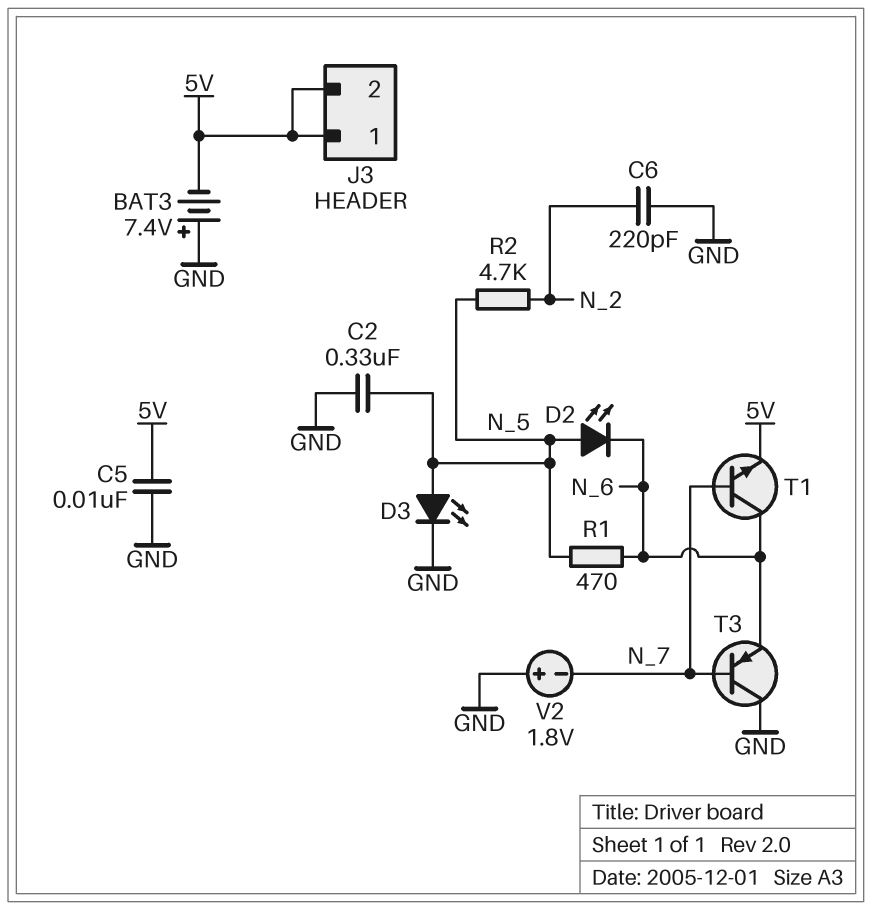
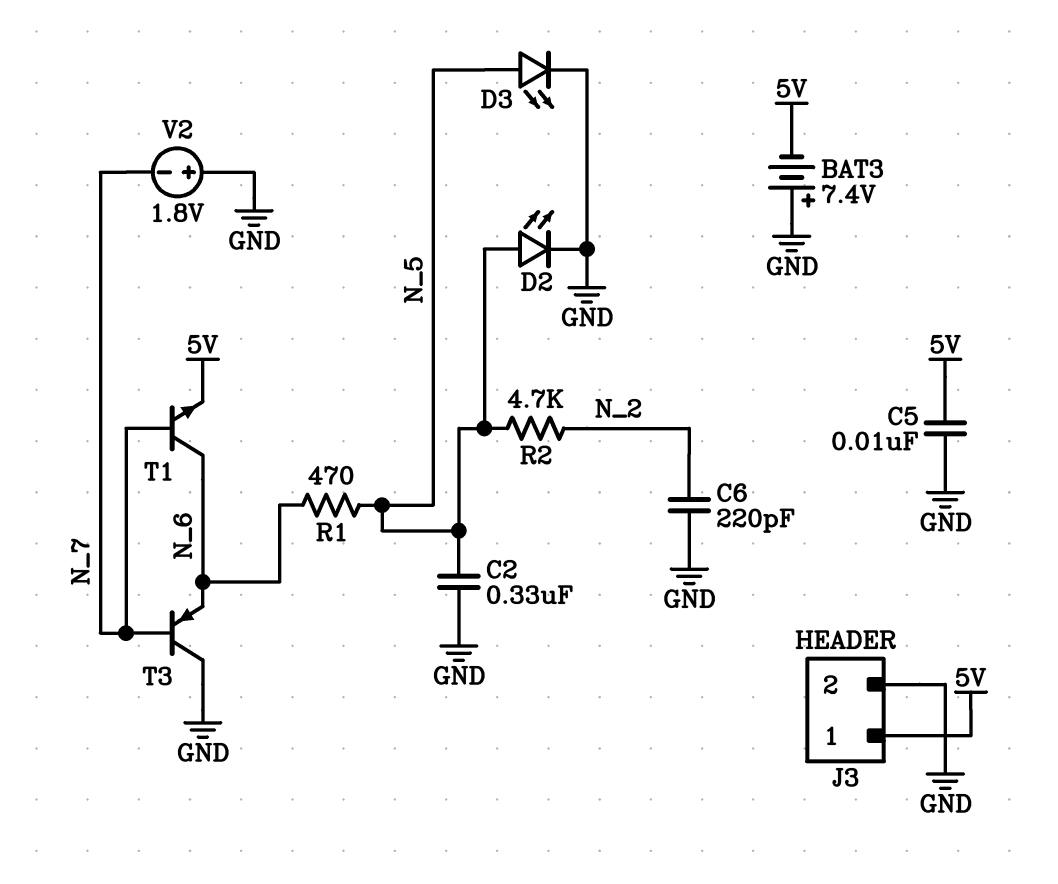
D2: LED (A N_5, K N_6) -> LED (A N_5, K GND)
J3 pin 2: 5V -> GND

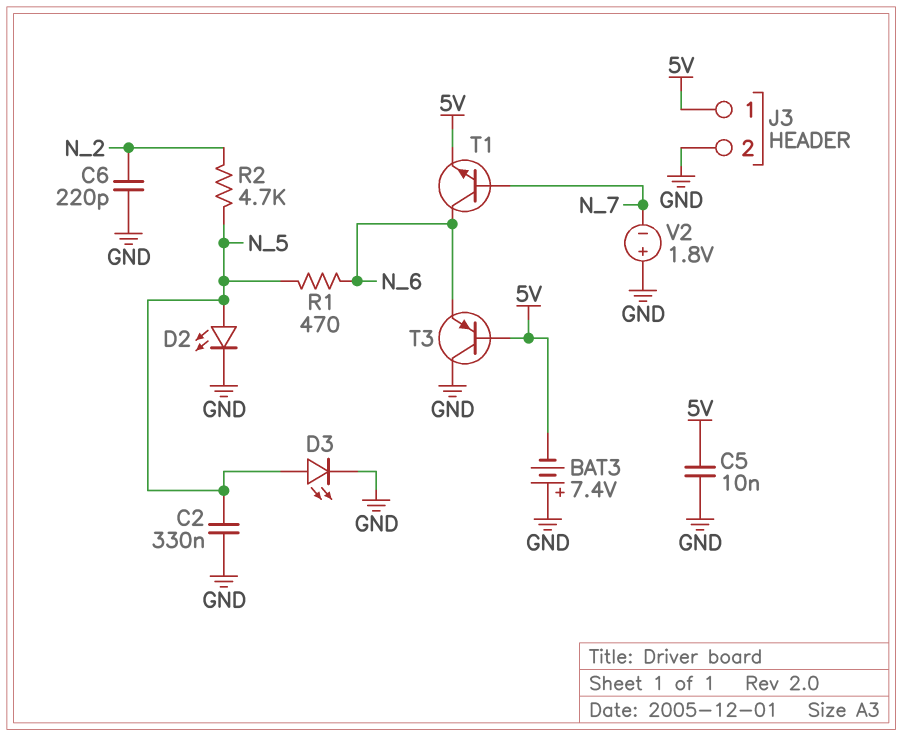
T3: PNP (B N_7, C GND, E N_6) -> PNP (B 5V, C GND, E N_6)

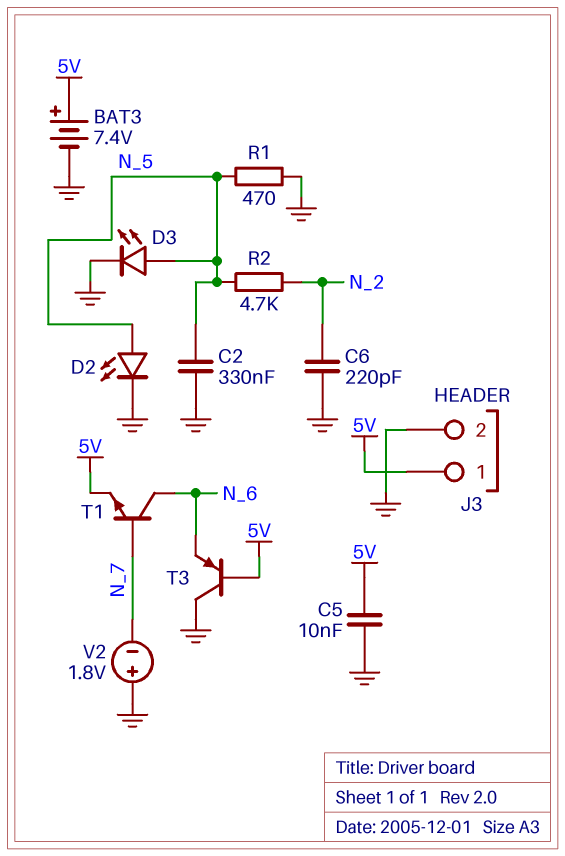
BAT3: 7.4V (plus GND, minus 5V) -> 7.4V (plus 5V, minus GND)
R1: 470 (N_5, N_6) -> 470 (GND, N_5)

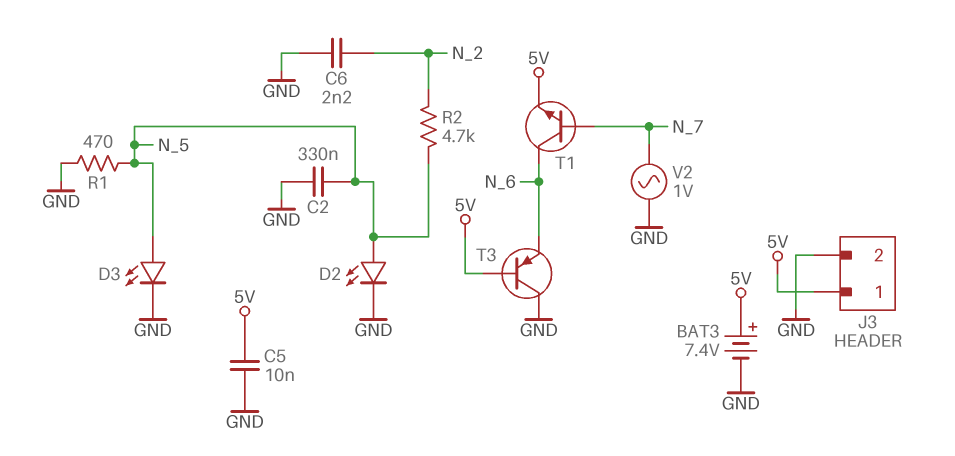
C6: 220pF (GND, N_2) -> 2.2nF (GND, N_2)
V2: 1.8V (plus GND, minus N_7) -> AC 1V (GND, N_7)

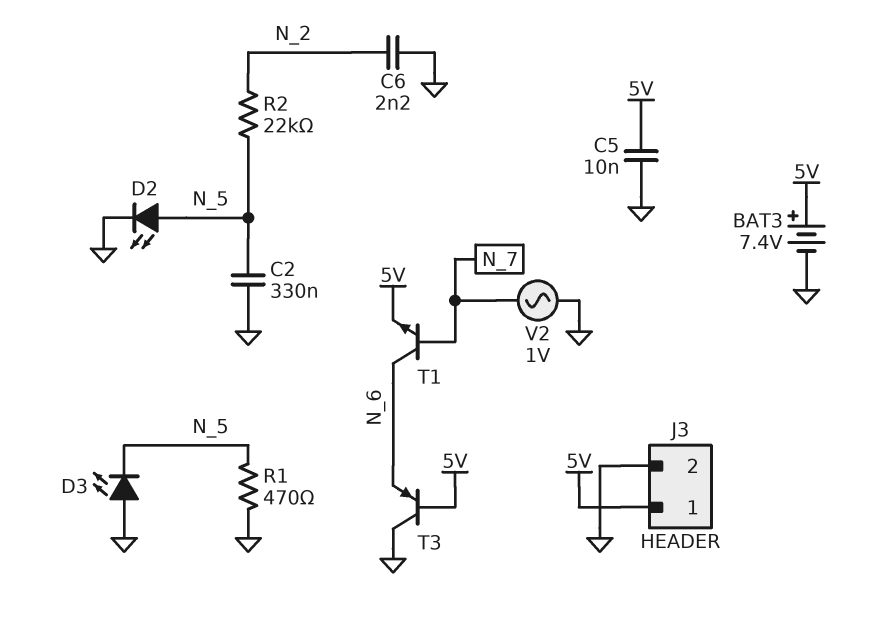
D3: LED (A N_5, K GND) -> LED (A GND, K N_5)
R2: 4.7k (N_2, N_5) -> 22k (N_2, N_5)

